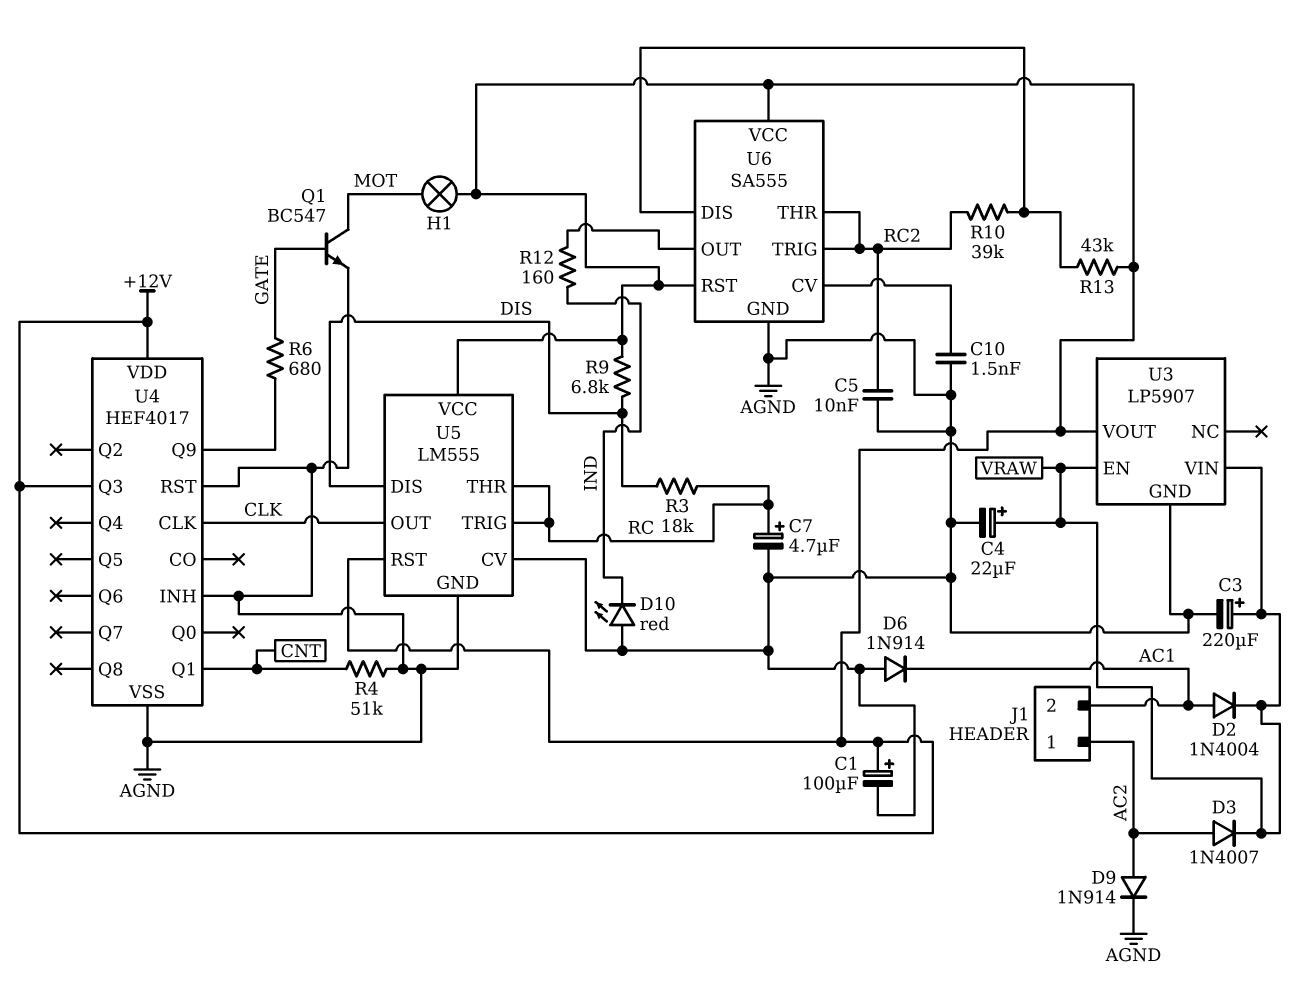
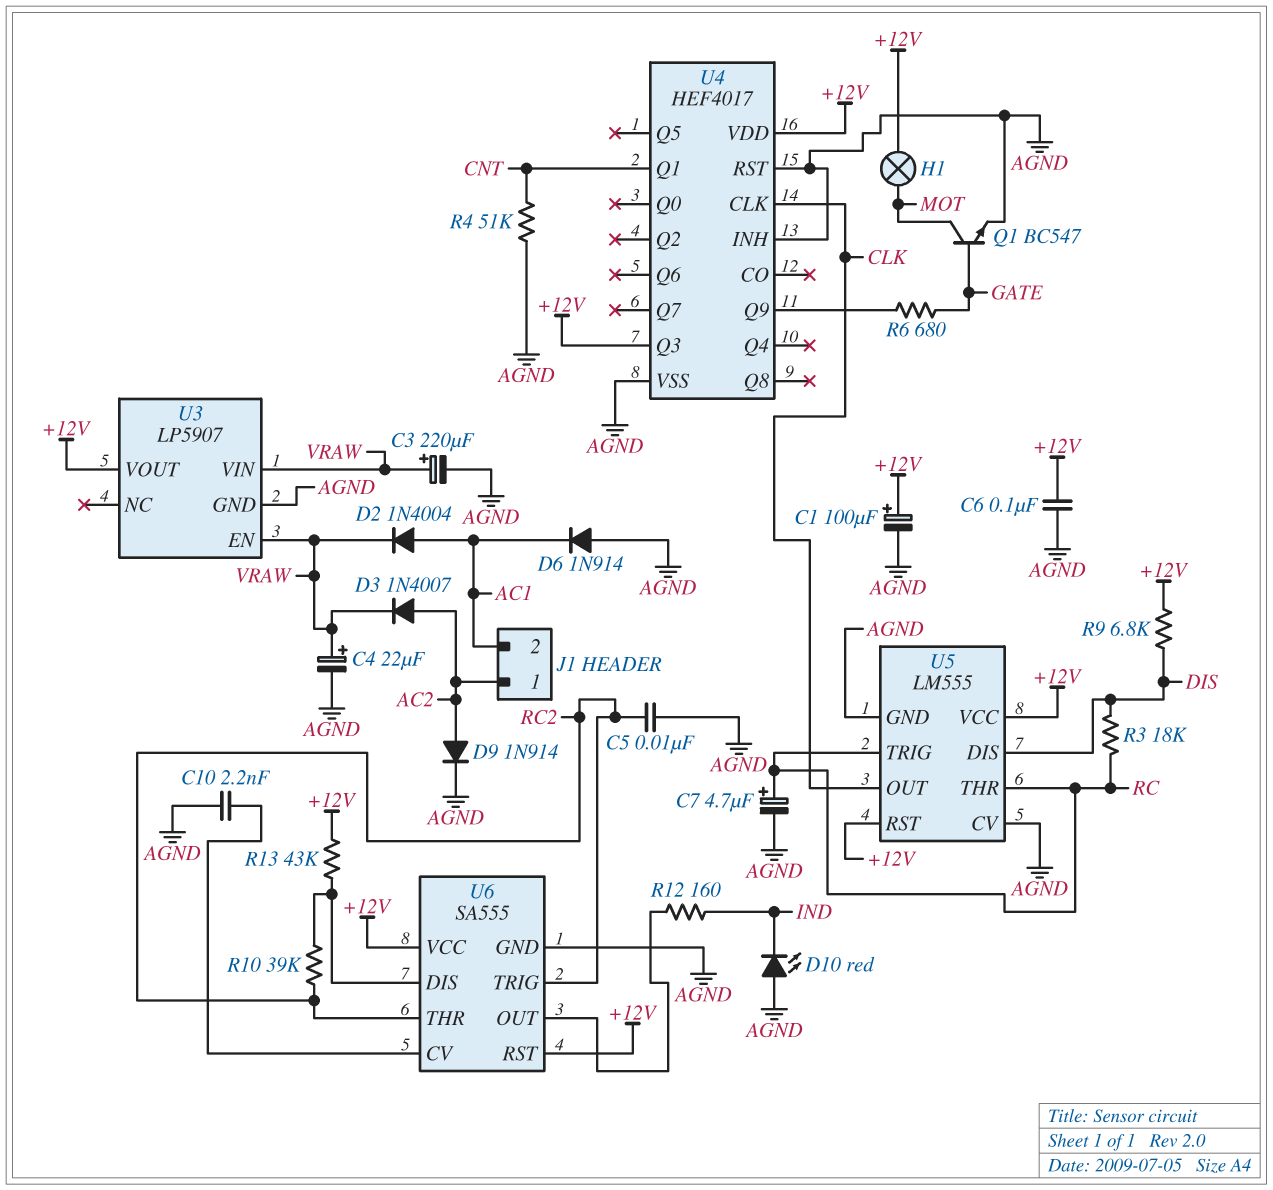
C6: none -> 100nF (+12V, AGND)
C10: 1.5nF (AGND, U6/CV) -> 2.2nF (AGND, U6/CV)

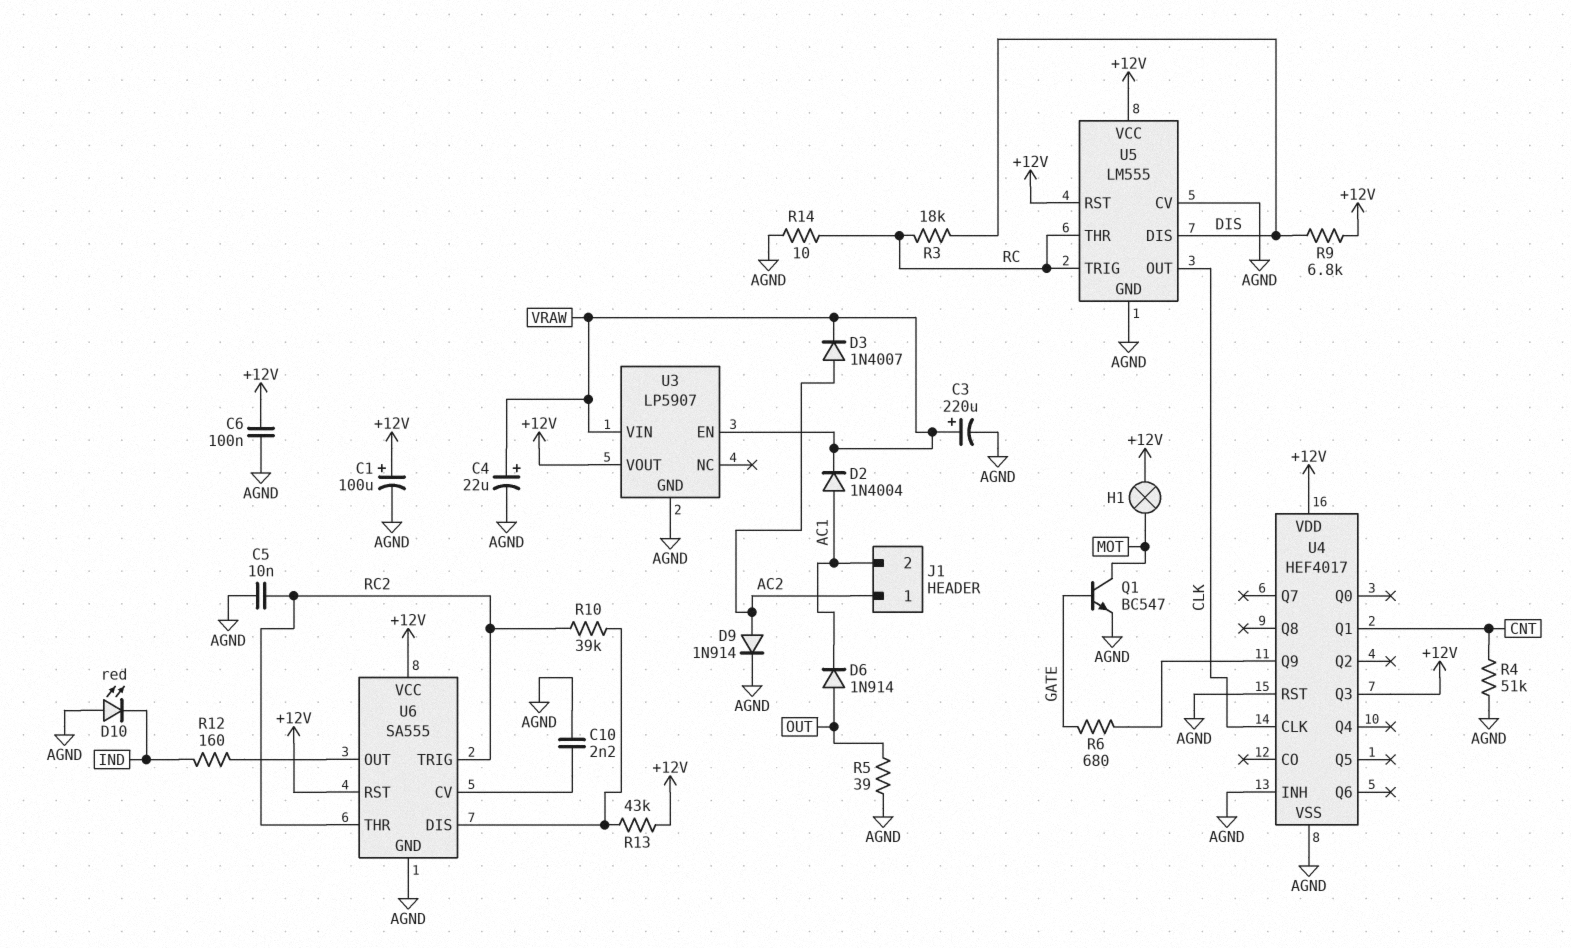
C7: 4.7uF (plus RC, minus AGND) -> none
D6: diode 1N914 (A AGND, K AC1) -> diode 1N914 (A OUT, K AC1)
R5: none -> 39 (AGND, OUT)
R14: none -> 10 (AGND, RC)

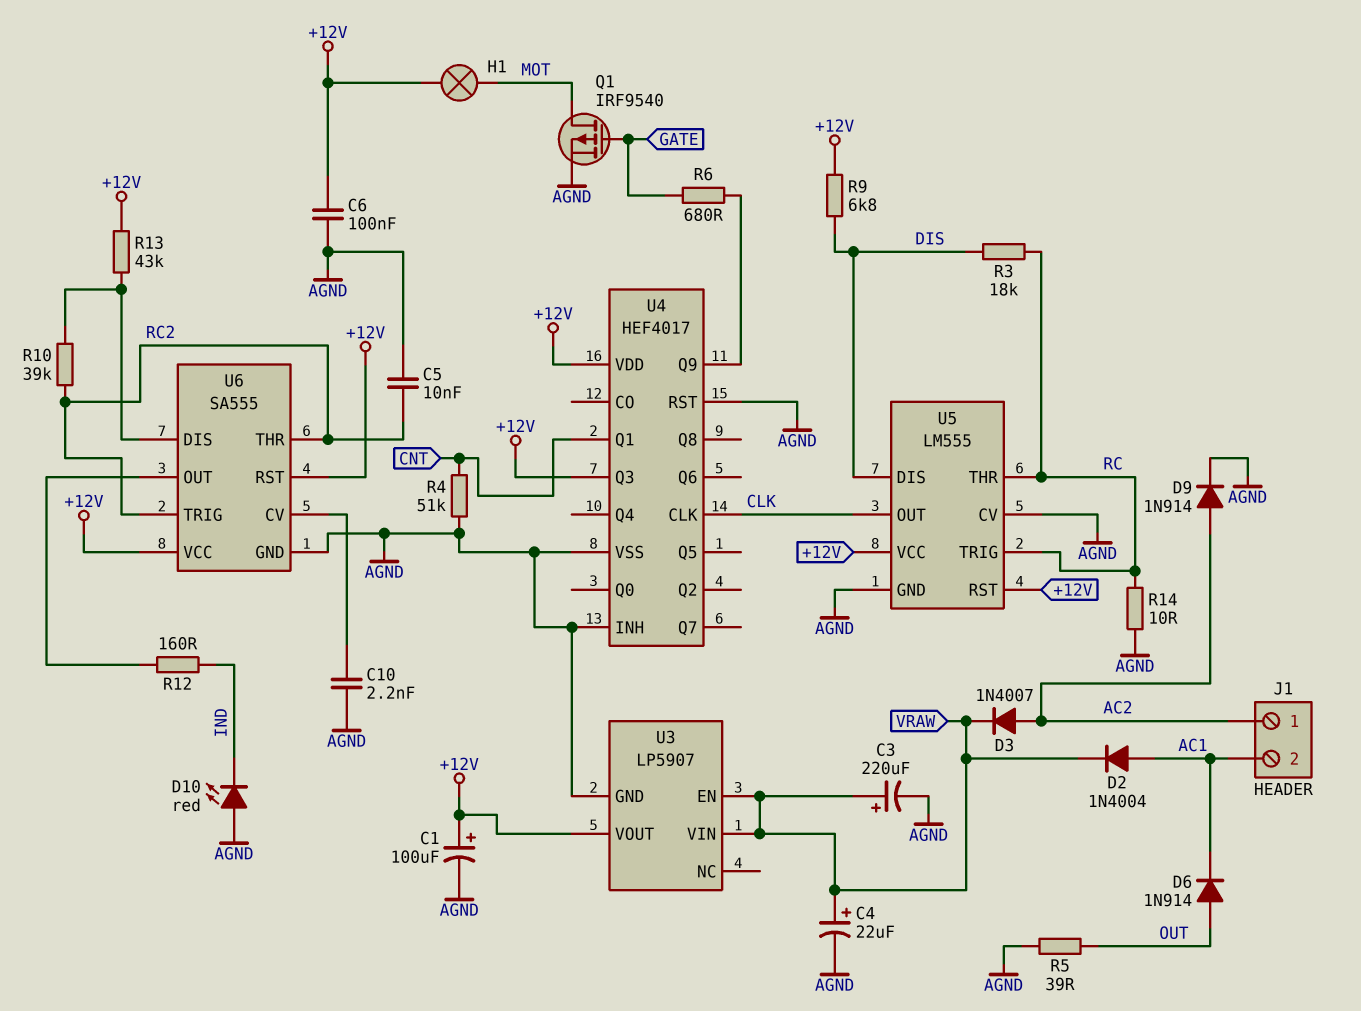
Q1: NPN BC547 (B GATE, C MOT, E AGND) -> PMOS IRF9540 (G GATE, D MOT, S AGND)

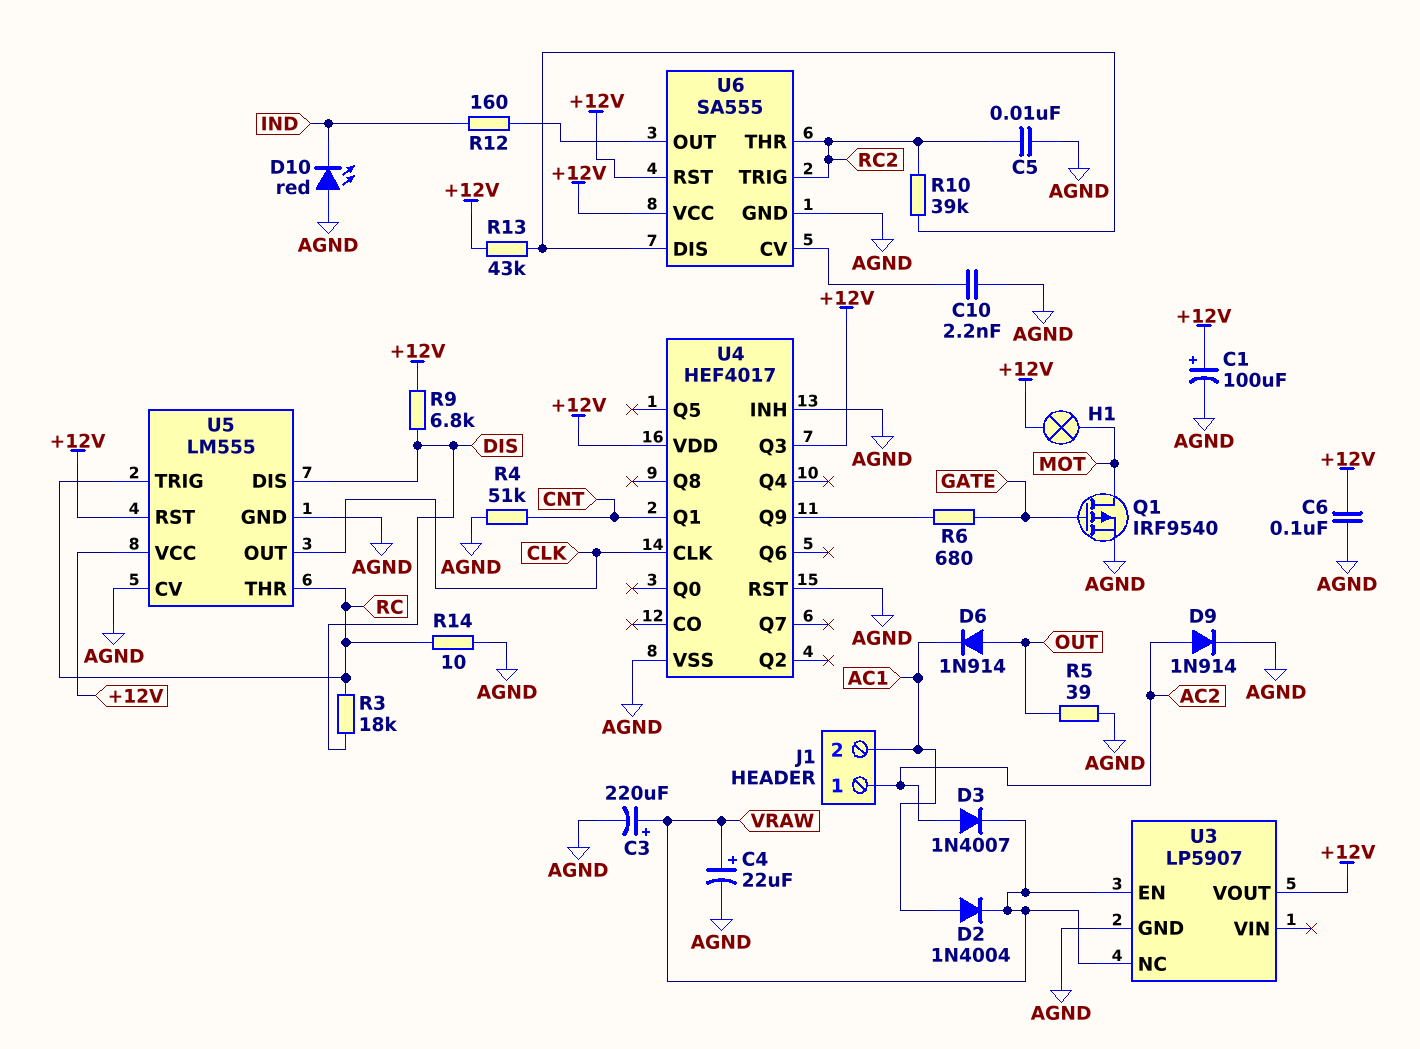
U3 pin NC: none -> VRAW
U3 pin VIN: VRAW -> none

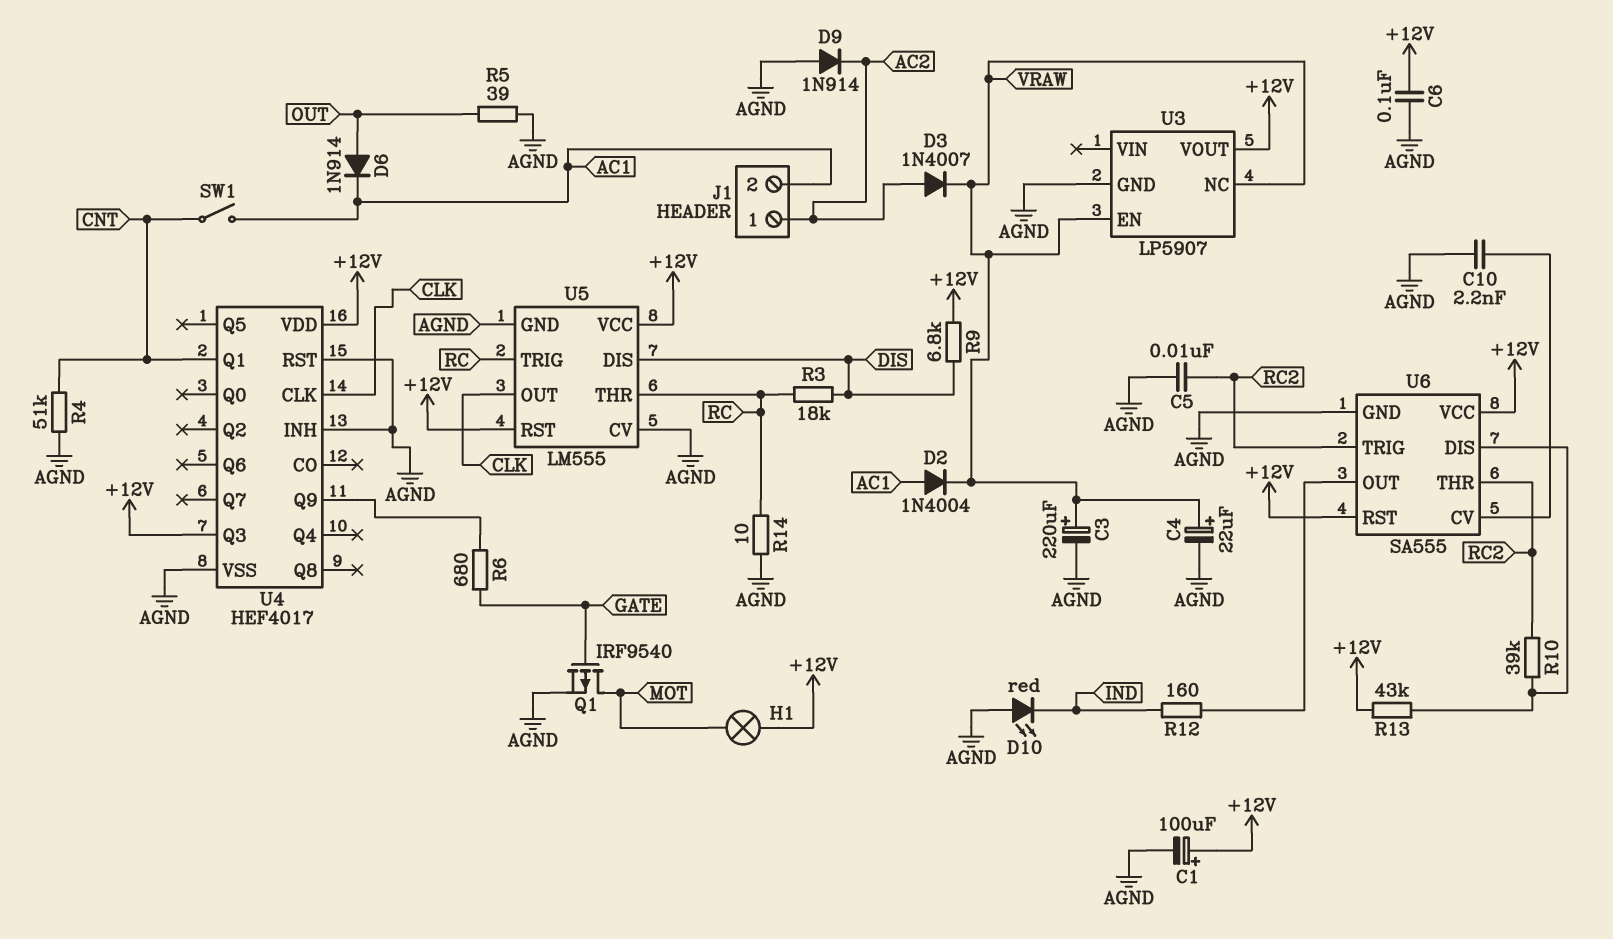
D9: diode 1N914 (A AC2, K AGND) -> diode 1N914 (A AGND, K AC2)
SW1: none -> switch (AC1, CNT)

